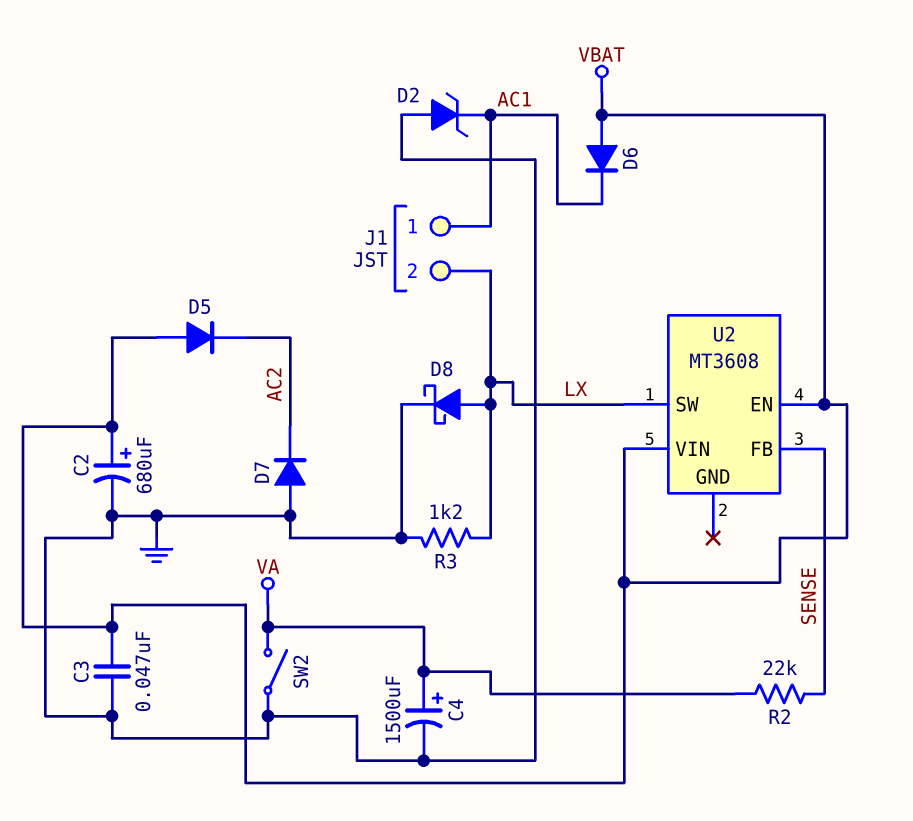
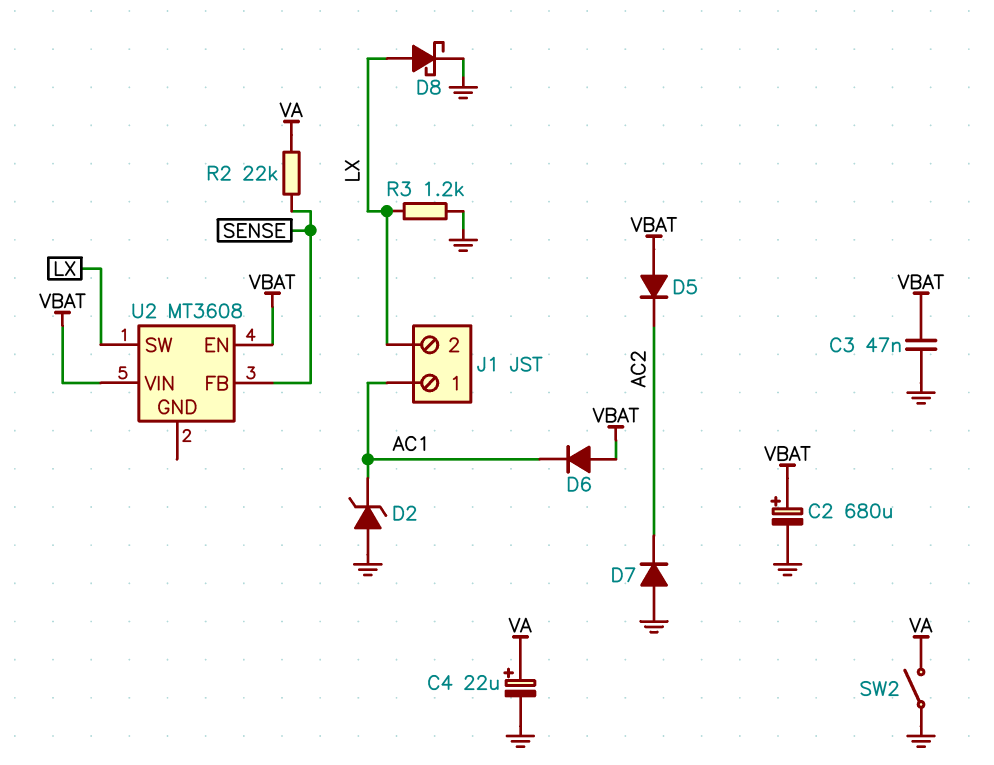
C4: 1500uF (plus VA, minus GND) -> 22uF (plus VA, minus GND)

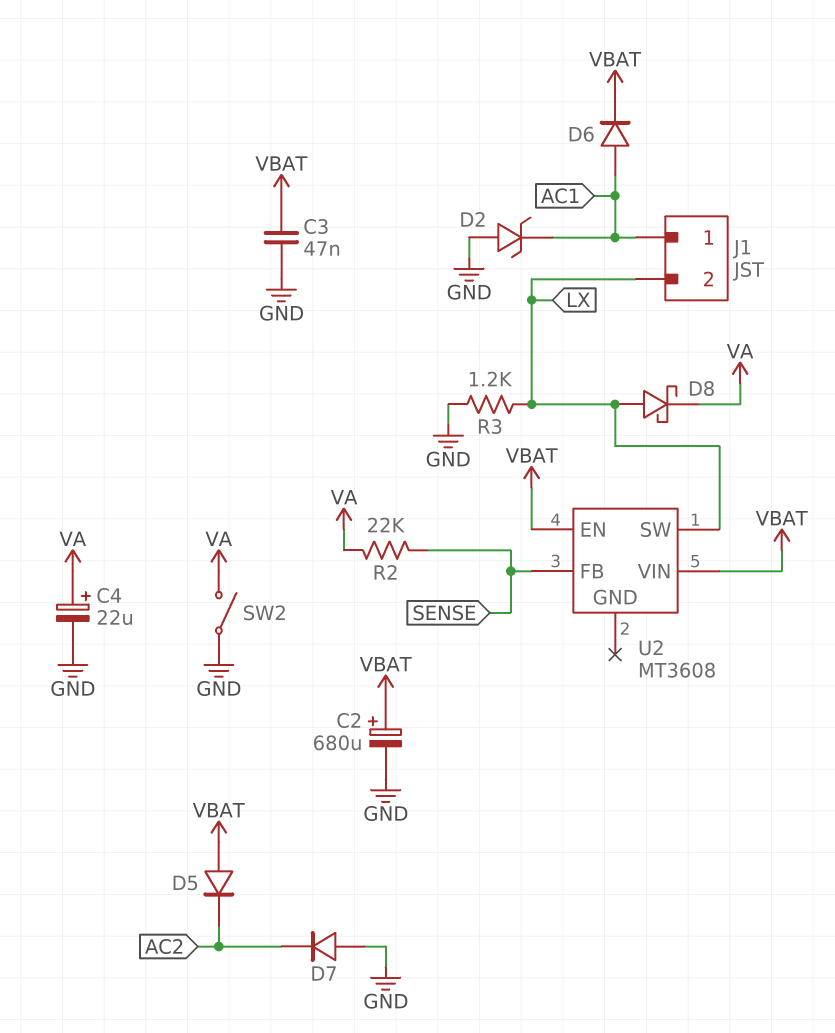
D6: diode (A VBAT, K AC1) -> diode (A AC1, K VBAT)
D8: schottky (A LX, K GND) -> schottky (A LX, K VA)

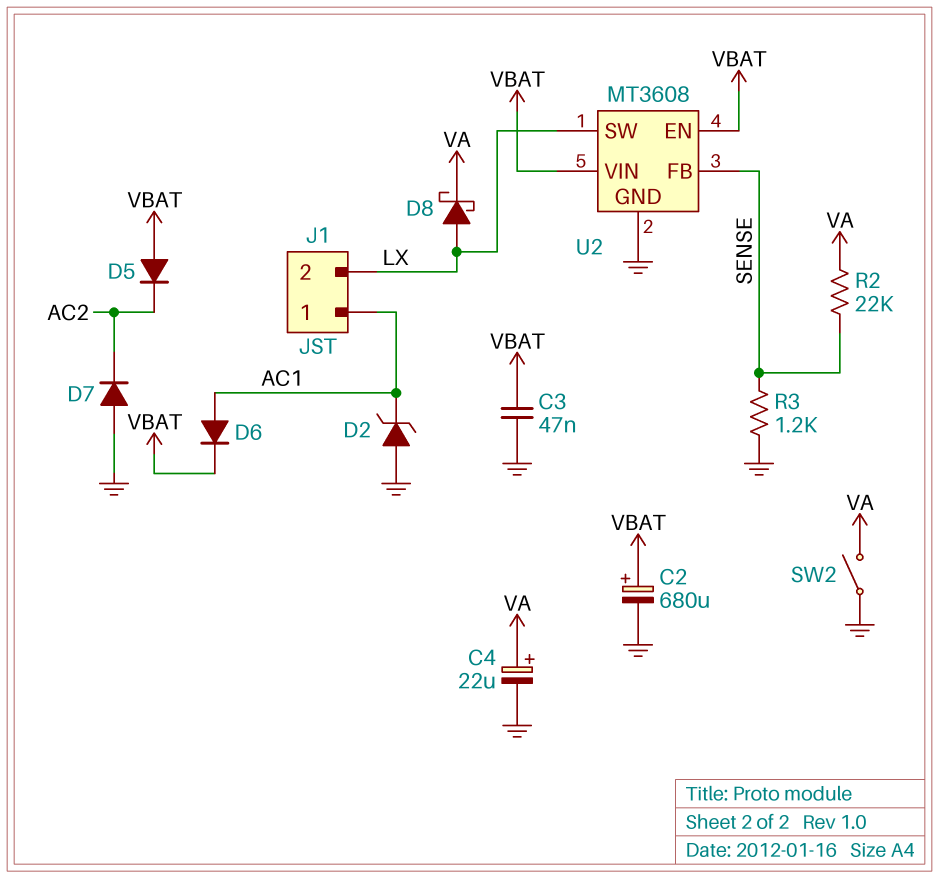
R3: 1.2k (GND, LX) -> 1.2k (GND, SENSE)
U2 pin GND: none -> GND

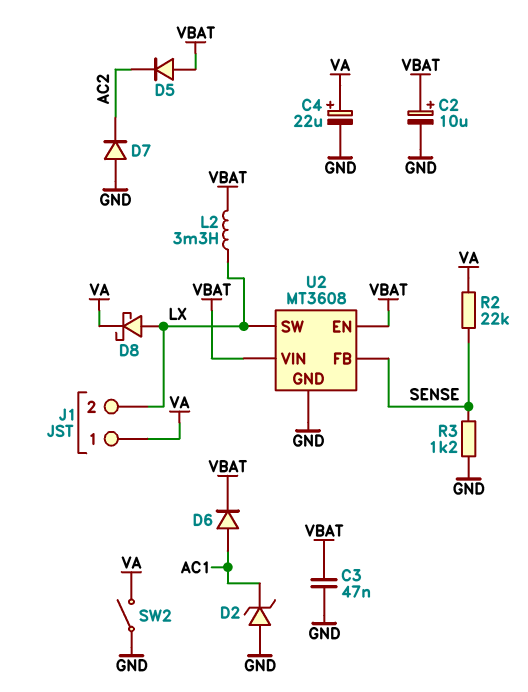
C2: 680uF (plus VBAT, minus GND) -> 10uF (plus VBAT, minus GND)
J1 pin 1: AC1 -> VA
L2: none -> 3.3mH (LX, VBAT)

